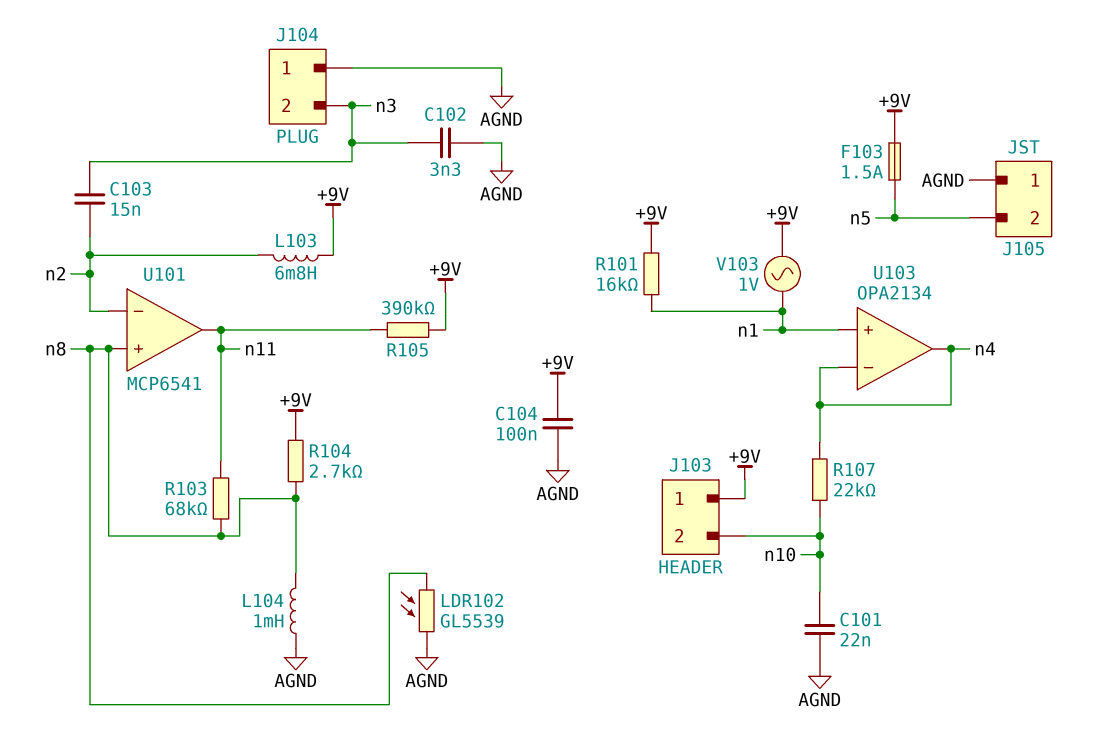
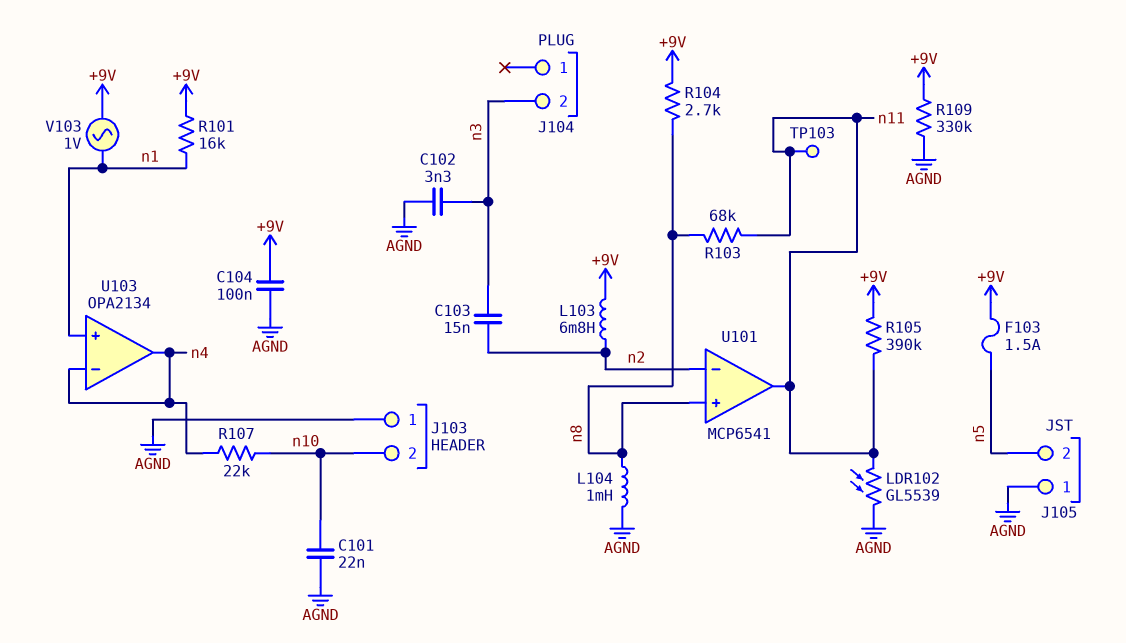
J103 pin 1: +9V -> AGND
J104 pin 1: AGND -> none
LDR102: GL5539 (AGND, n8) -> GL5539 (AGND, n11)
R109: none -> 330k (+9V, AGND)
TP103: none -> test point (n11)

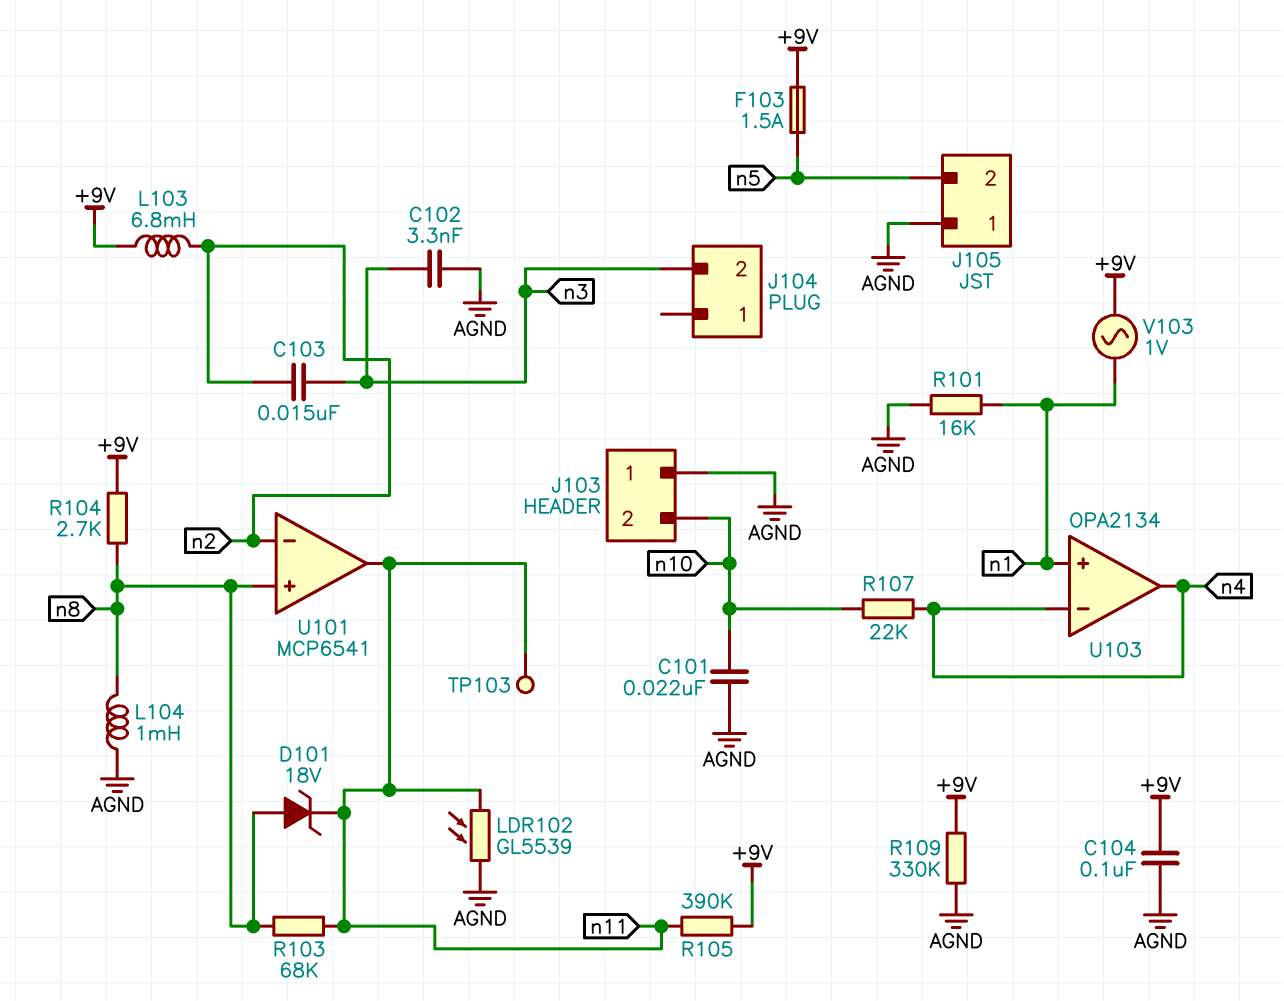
D101: none -> zener 18V (A n8, K n11)
R101: 16k (+9V, n1) -> 16k (AGND, n1)

